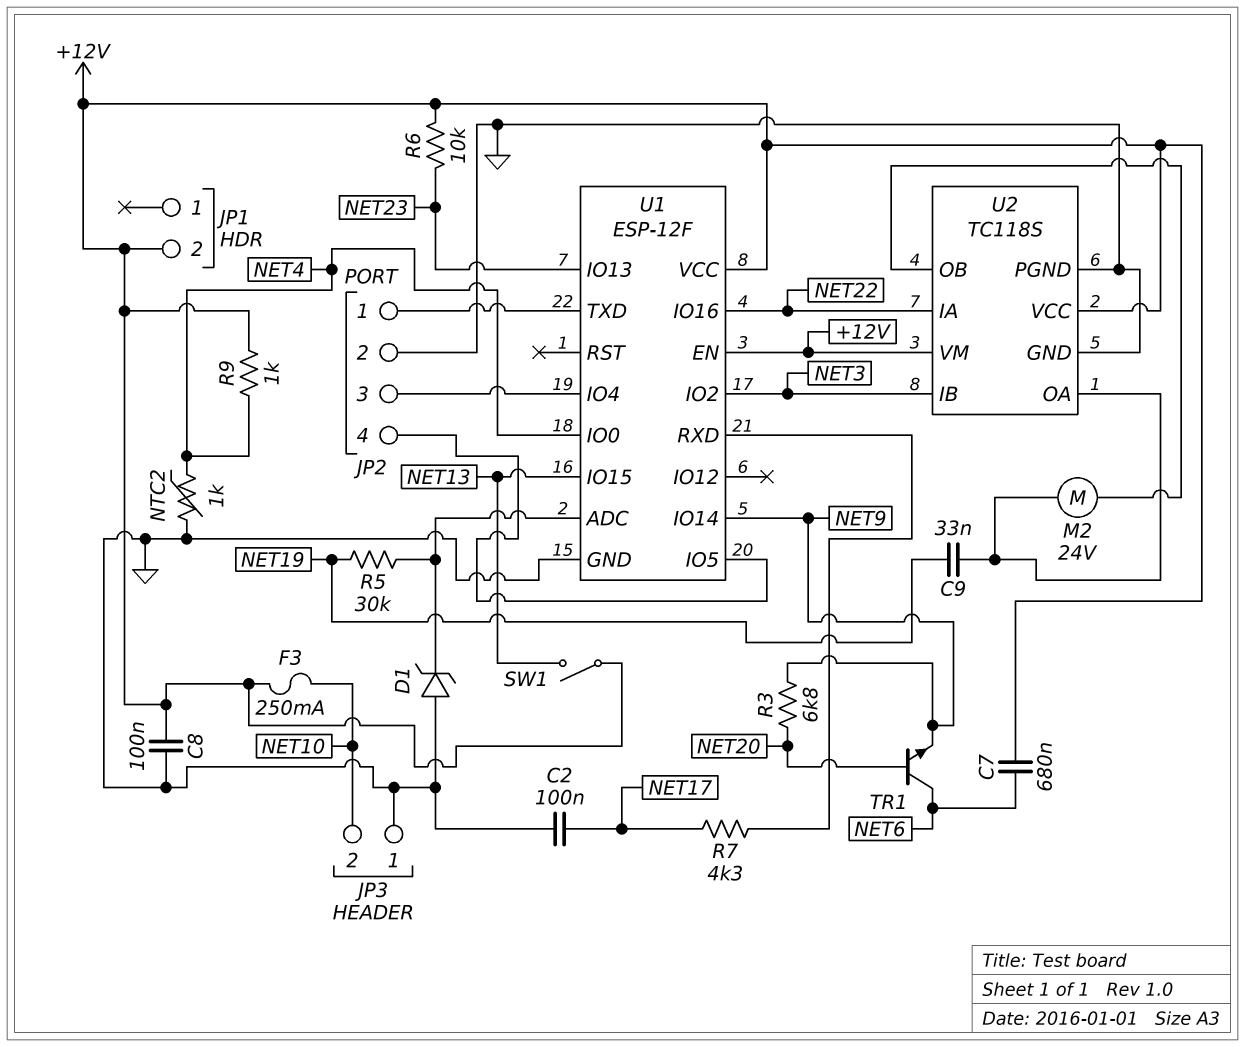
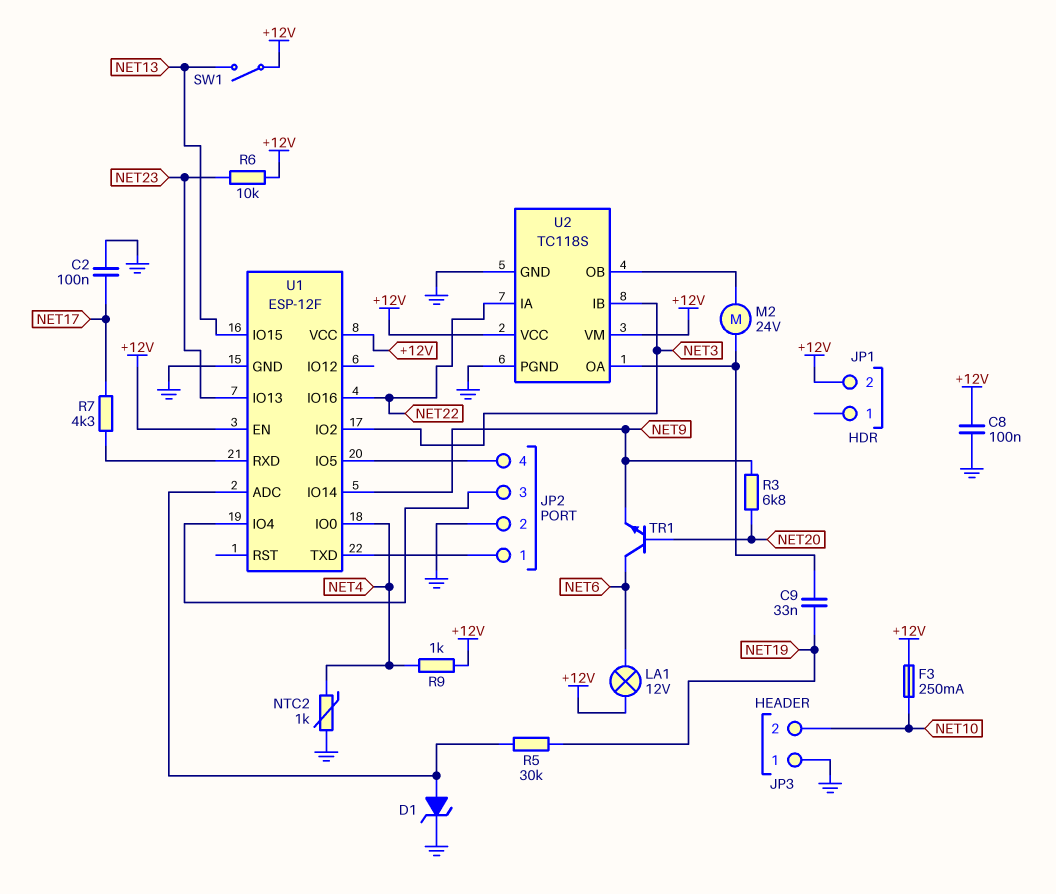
C7: 680nF (+12V, NET6) -> none
D1: zener (A GND, K U1/ADC) -> zener (A U1/ADC, K GND)
LA1: none -> lamp 12V (+12V, NET6)

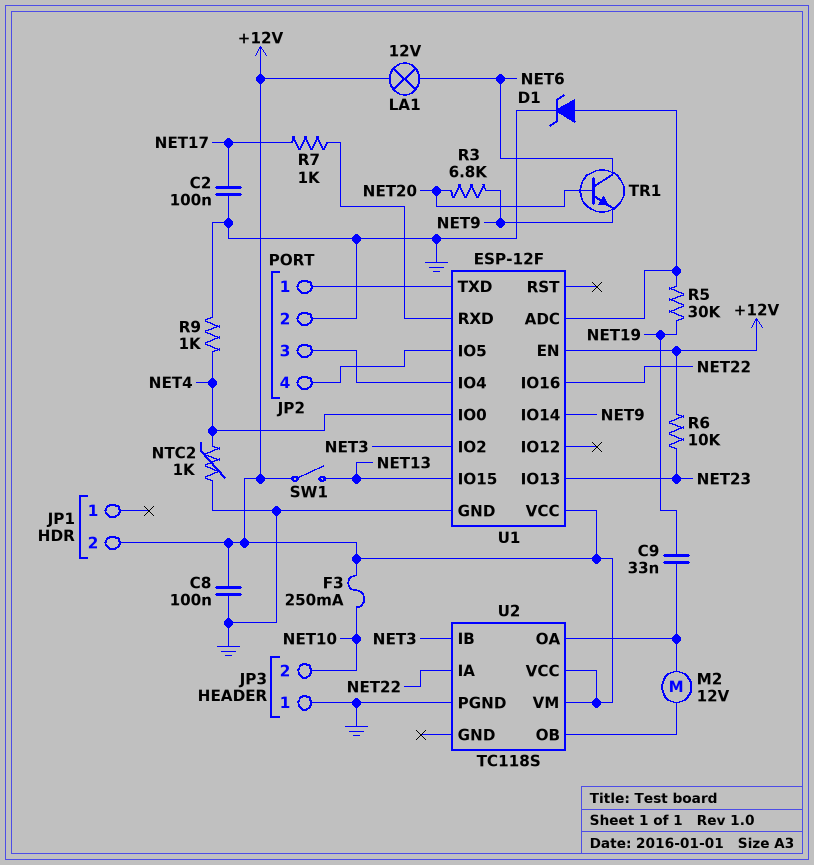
M2: motor 24V (U2/OA, U2/OB) -> motor 12V (U2/OA, U2/OB)
R7: 4.3k (NET17, U1/RXD) -> 1k (NET17, U1/RXD)
R9: 1k (+12V, NET4) -> 1k (GND, NET4)
U2 pin GND: GND -> none

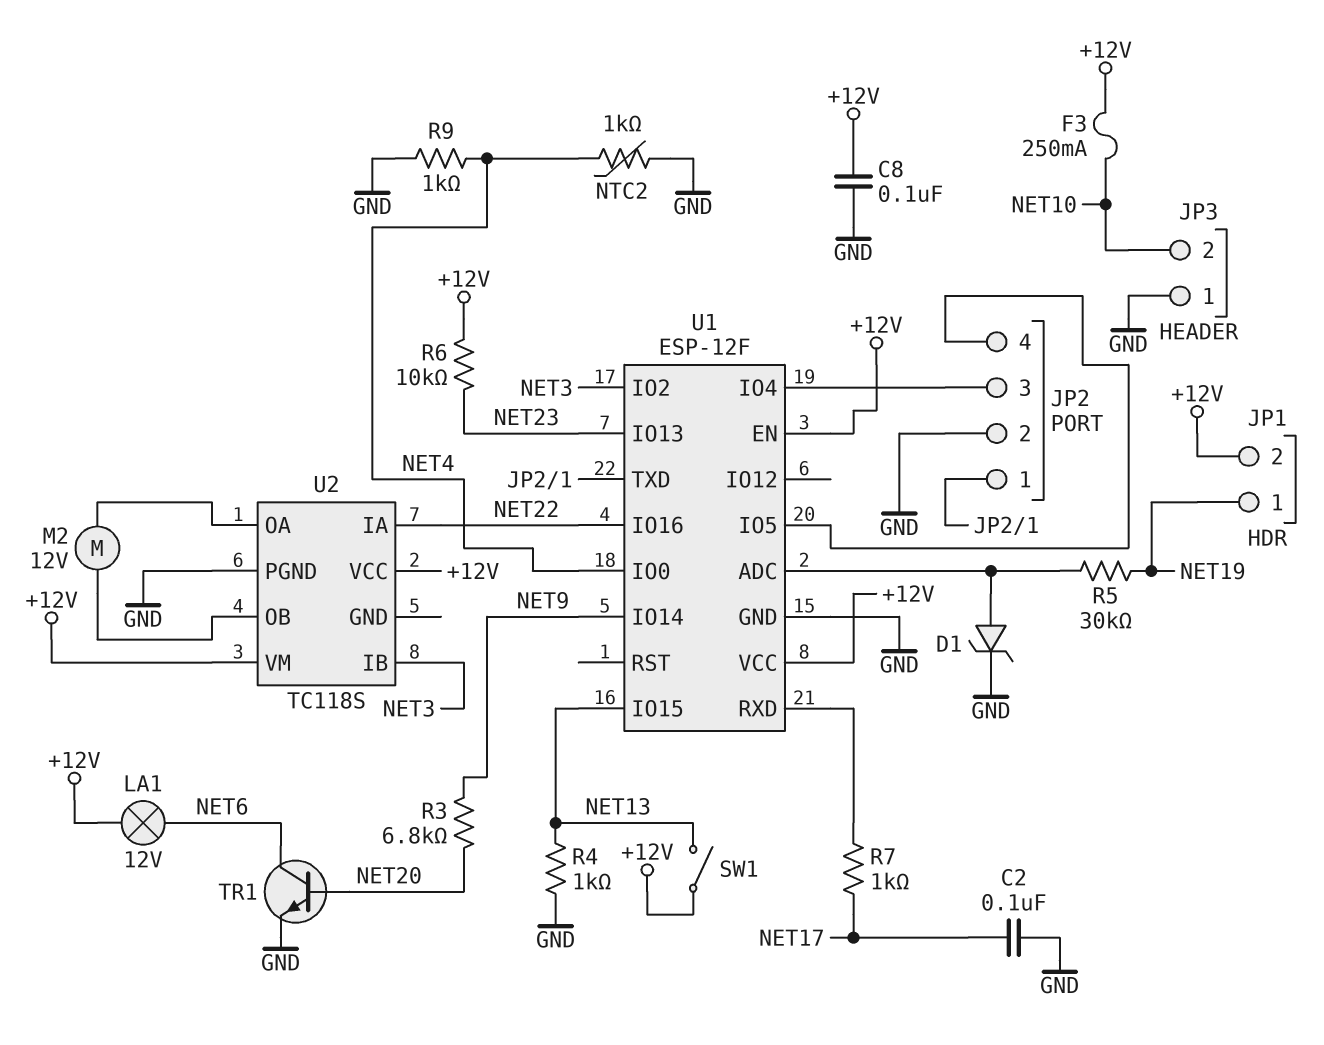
C9: 33nF (NET19, U2/OA) -> none
JP1 pin 1: none -> NET19
R4: none -> 1k (GND, NET13)
TR1: NPN (B NET20, C NET6, E NET9) -> NPN (B NET20, C NET6, E GND)

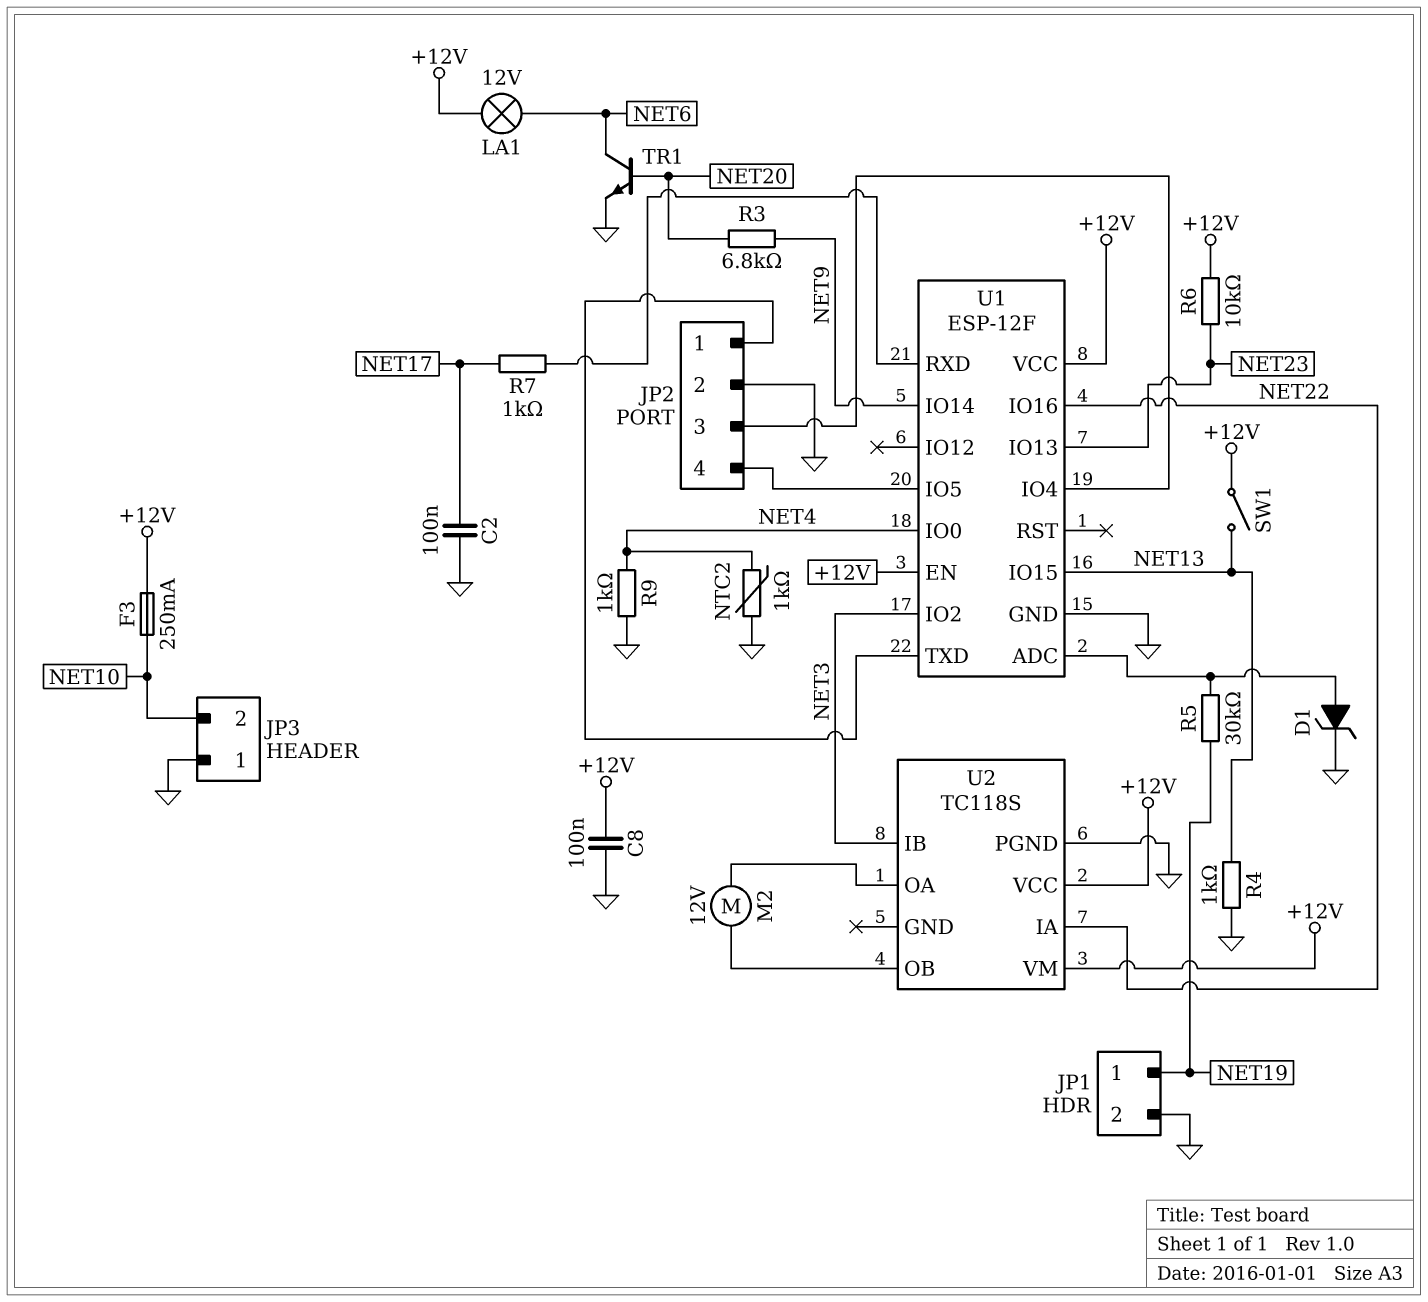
JP1 pin 2: +12V -> GND

